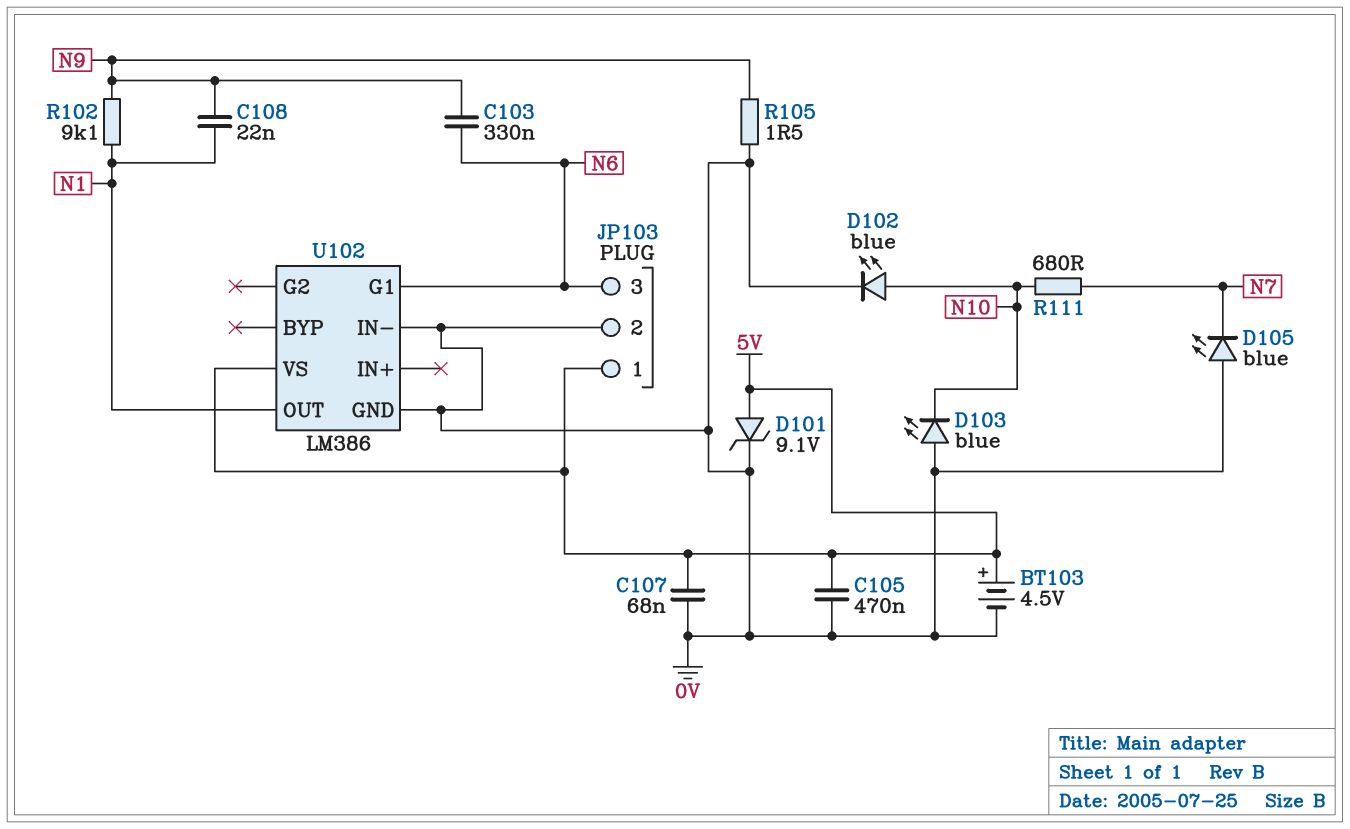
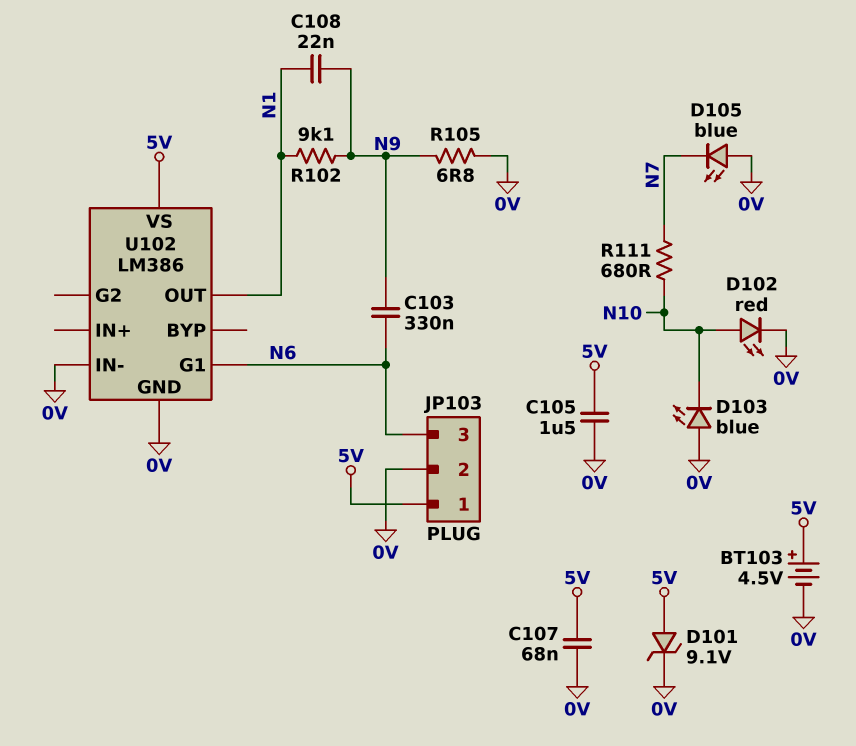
C105: 470nF (0V, 5V) -> 1.5uF (0V, 5V)
D102: LED blue (A N10, K 0V) -> LED red (A N10, K 0V)
R105: 1.5 (0V, N9) -> 6.8 (0V, N9)

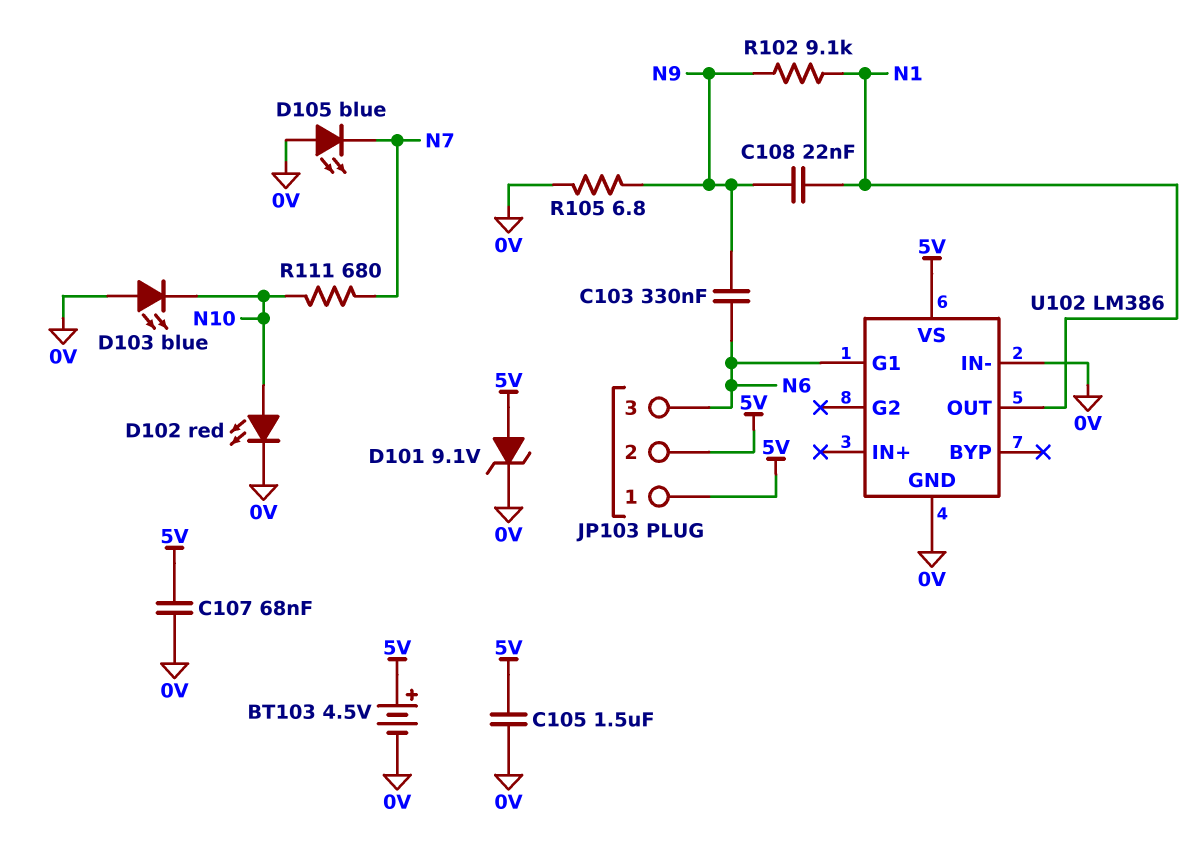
JP103 pin 2: 0V -> 5V

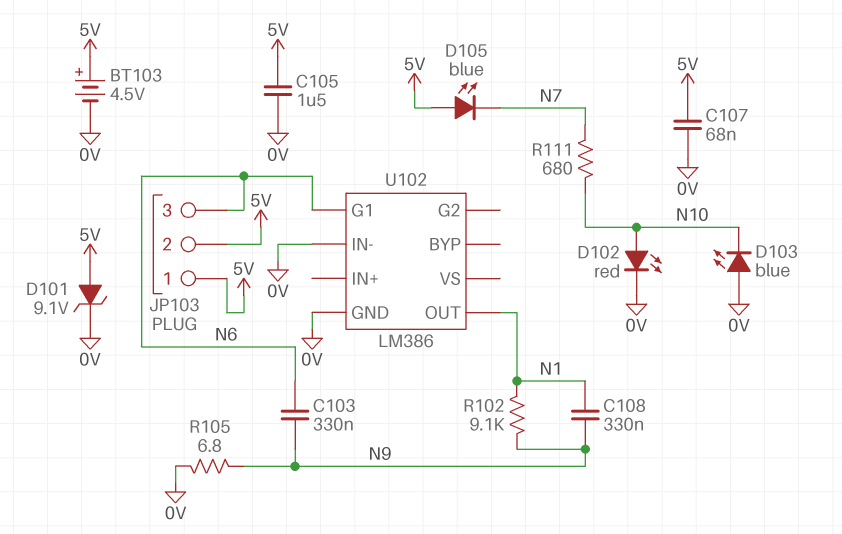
C108: 22nF (N1, N9) -> 330nF (N1, N9)
D105: LED blue (A 0V, K N7) -> LED blue (A 5V, K N7)
U102 pin VS: 5V -> none

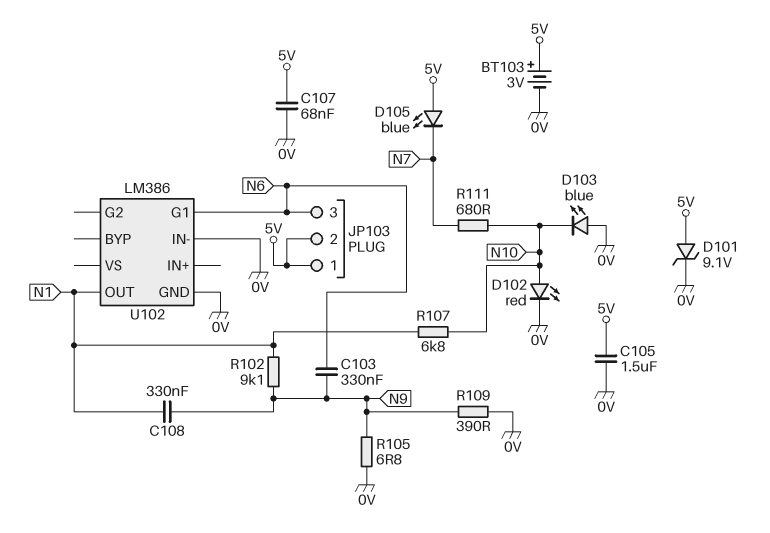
BT103: 4.5V (plus 5V, minus 0V) -> 3V (plus 5V, minus 0V)
R107: none -> 6.8k (N1, N10)
R109: none -> 390 (0V, N9)

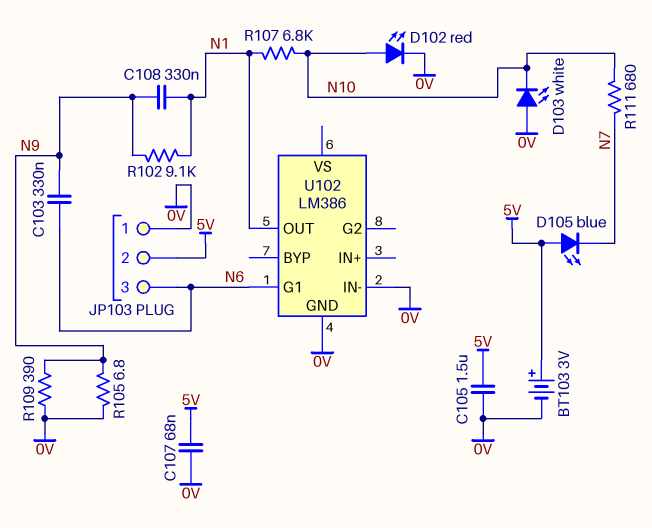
D101: zener 9.1V (A 5V, K 0V) -> none
D103: LED blue (A 0V, K N10) -> LED white (A 0V, K N10)
JP103 pin 1: 5V -> 0V

